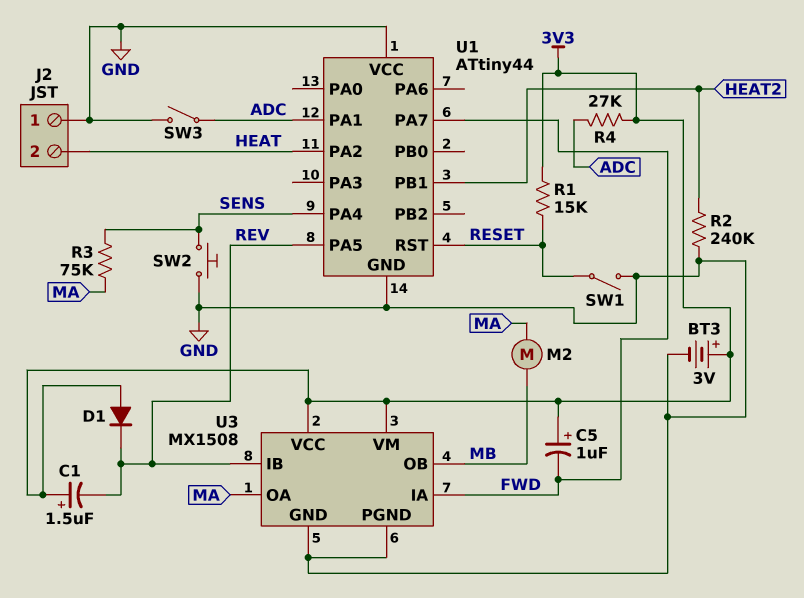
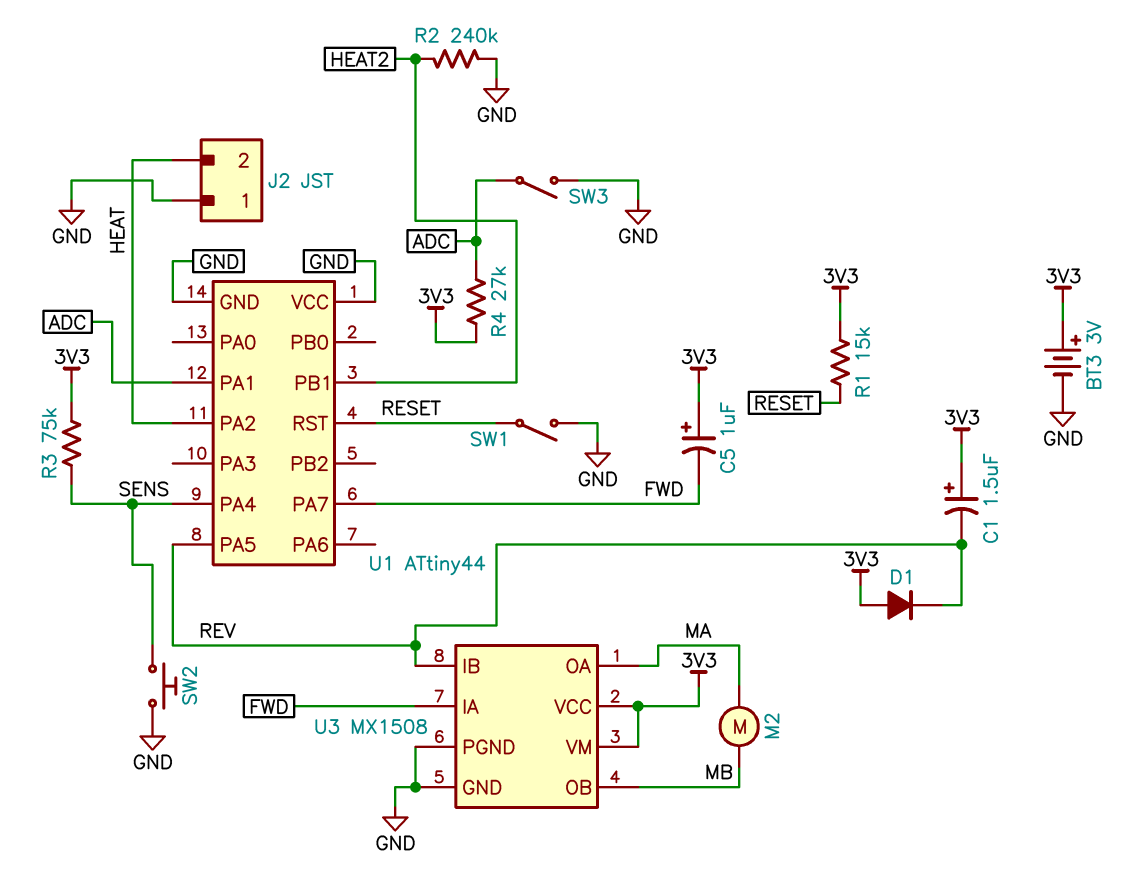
R3: 75k (MA, SENS) -> 75k (3V3, SENS)

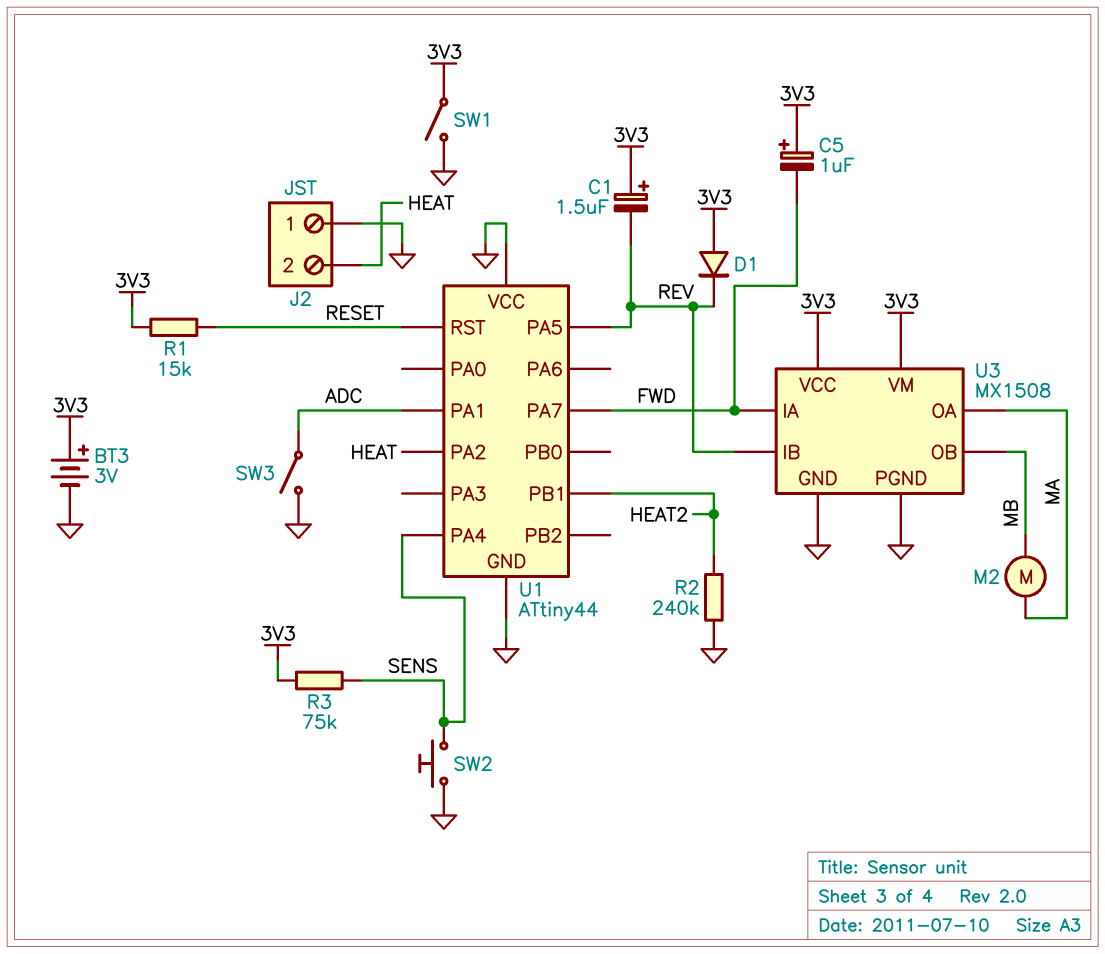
R4: 27k (3V3, ADC) -> none
SW1: switch (GND, RESET) -> switch (3V3, GND)

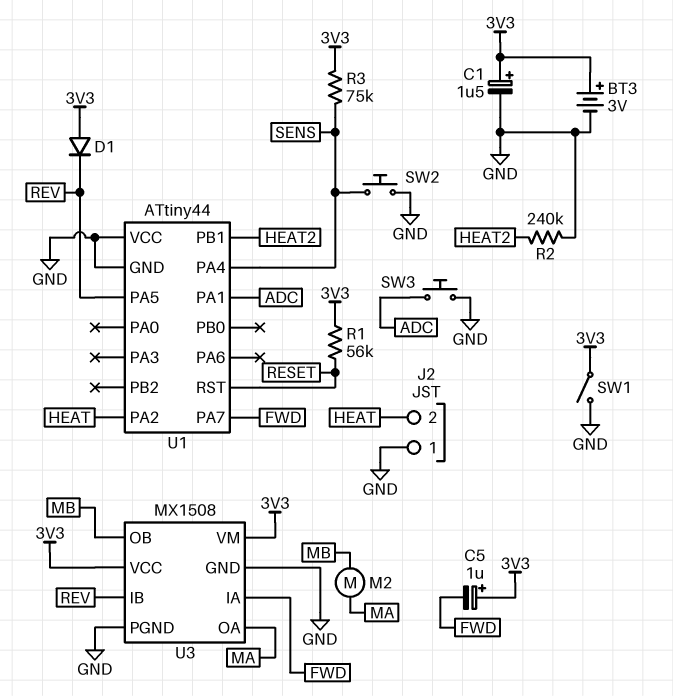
C1: 1.5uF (plus 3V3, minus REV) -> 1.5uF (plus 3V3, minus GND)
R1: 15k (3V3, RESET) -> 56k (3V3, RESET)
SW3: switch (ADC, GND) -> button (ADC, GND)

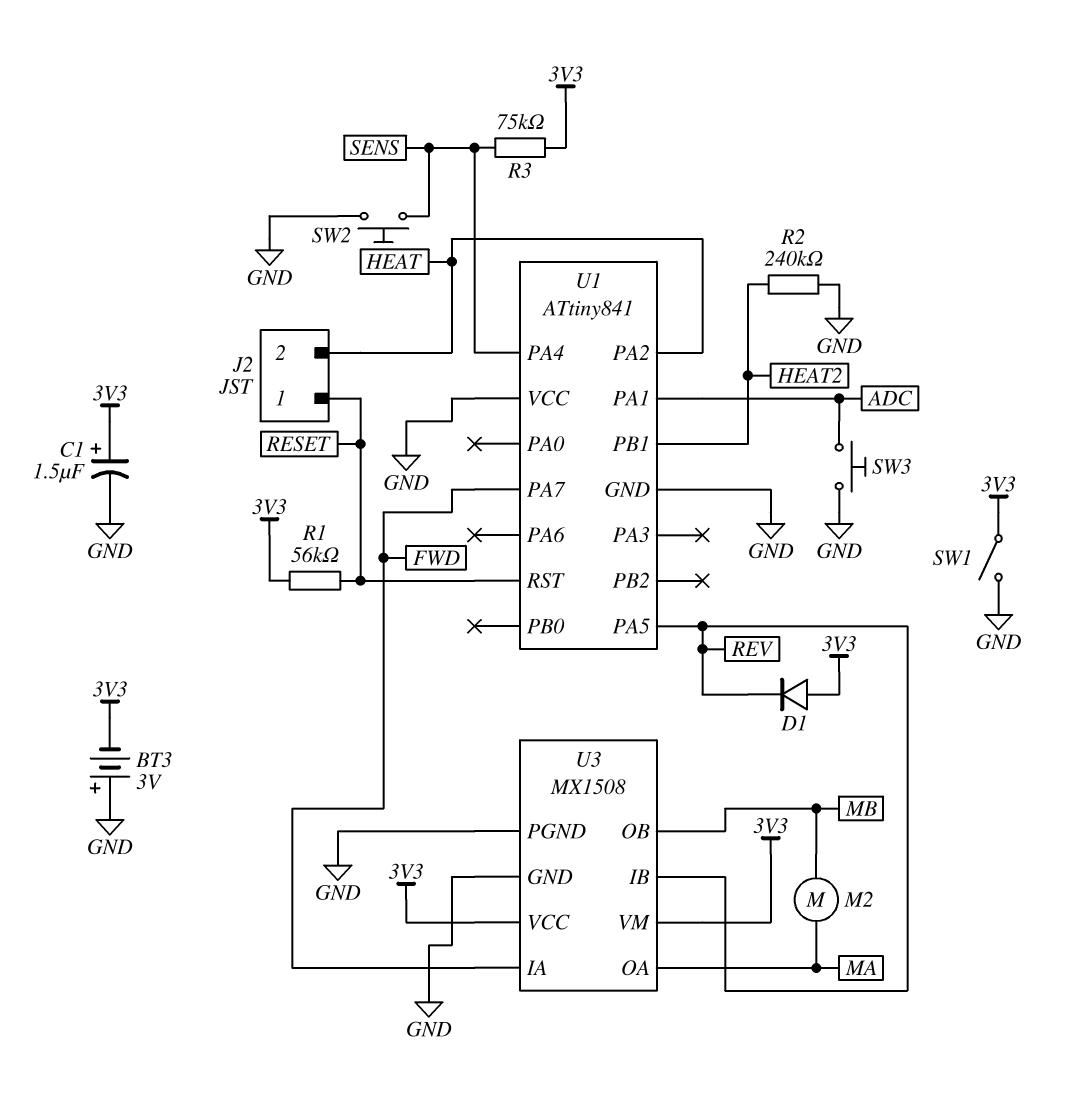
BT3: 3V (plus 3V3, minus GND) -> 3V (plus GND, minus 3V3)
C5: 1uF (plus 3V3, minus FWD) -> none
J2 pin 1: GND -> RESET
U1: ATtiny44 -> ATtiny841

